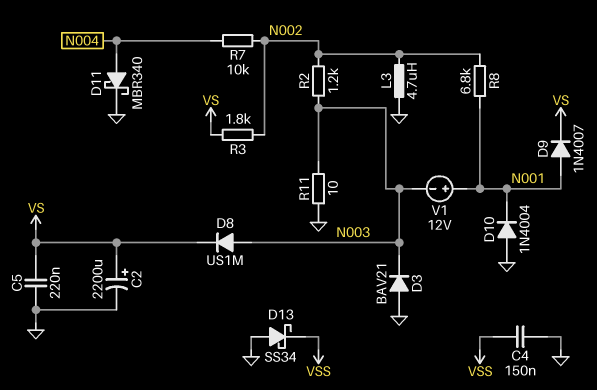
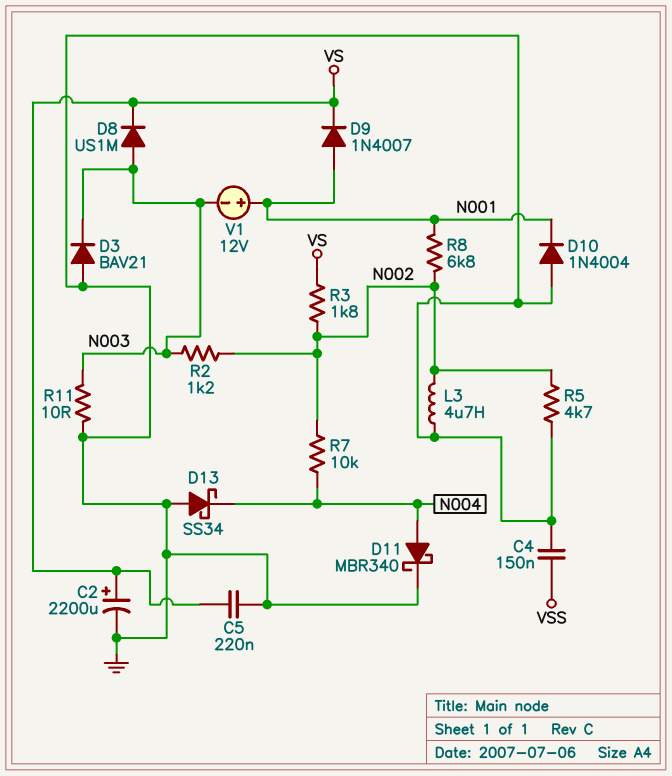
D13: schottky SS34 (A GND, K VSS) -> schottky SS34 (A GND, K N004)
R5: none -> 4.7k (GND, N002)

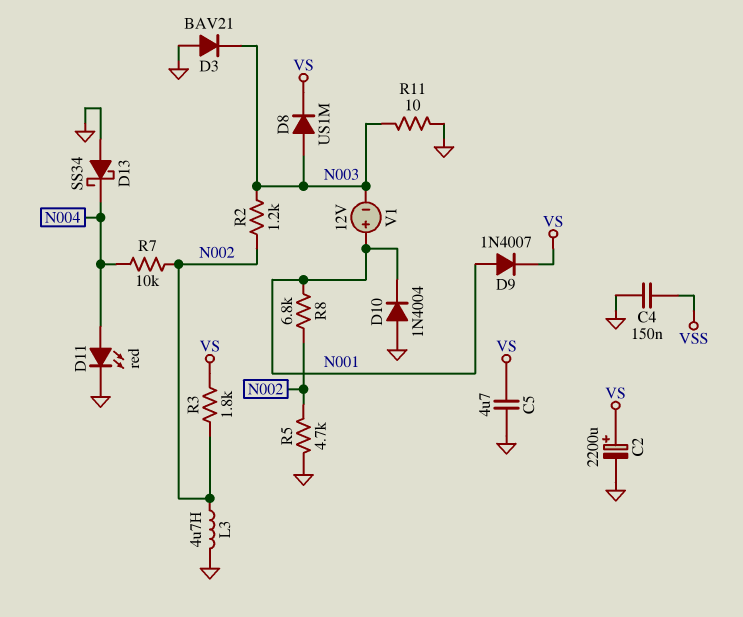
C5: 220nF (GND, VS) -> 4.7uF (GND, VS)
D11: schottky MBR340 (A N004, K GND) -> LED red (A N004, K GND)

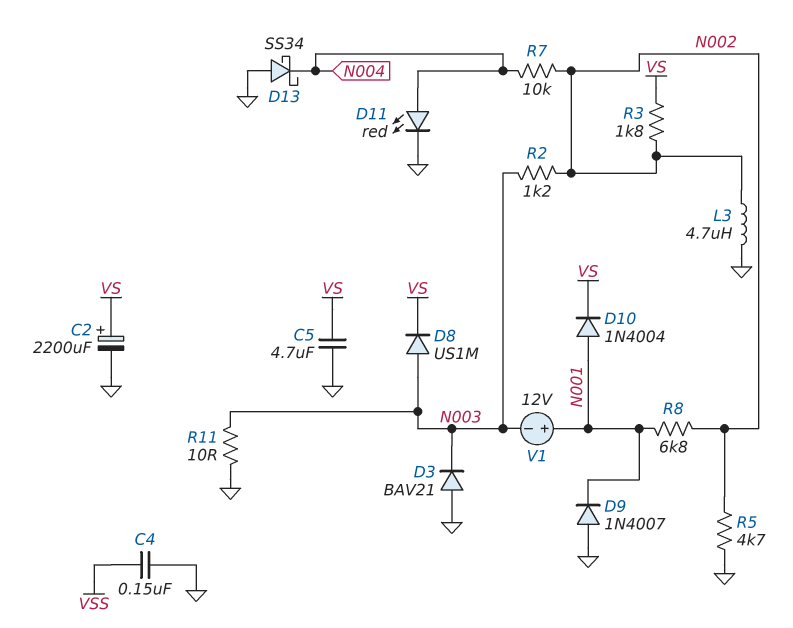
D9: diode 1N4007 (A N001, K VS) -> diode 1N4007 (A GND, K N001)
D10: diode 1N4004 (A GND, K N001) -> diode 1N4004 (A N001, K VS)

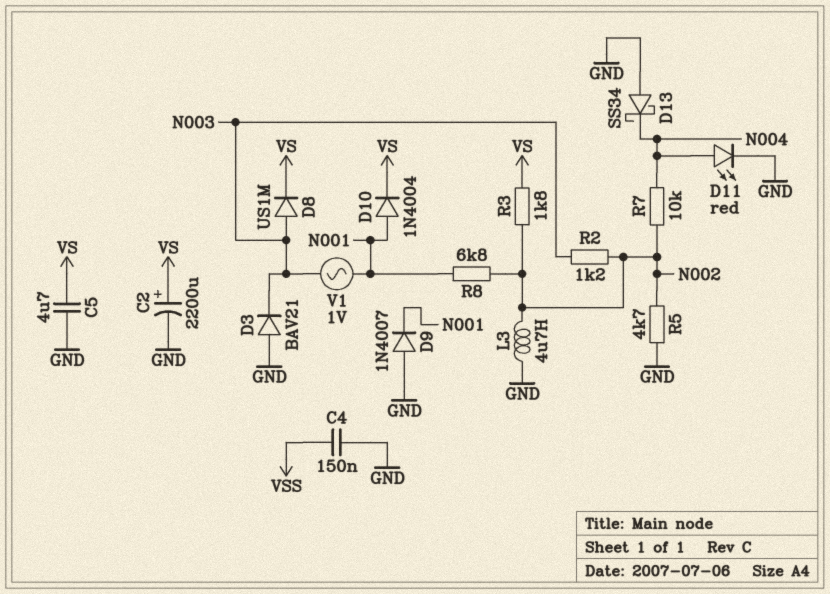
R11: 10 (GND, N003) -> none
V1: 12V (plus N001, minus N003) -> AC 1V (N001, N003)

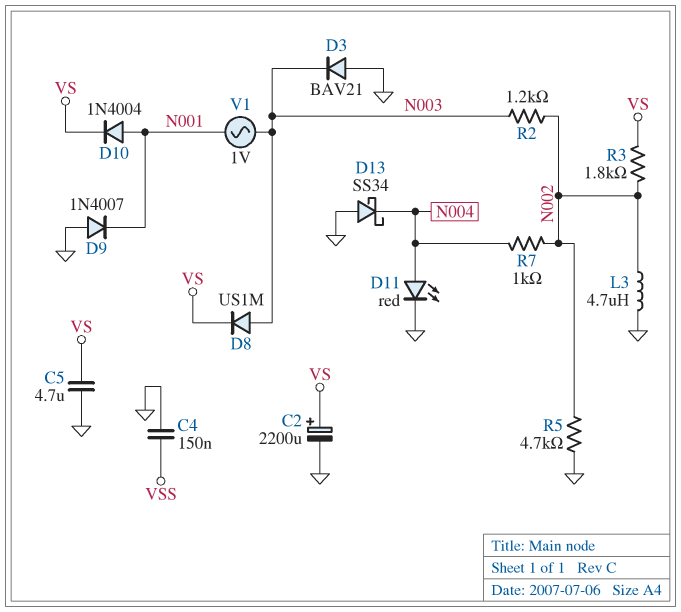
R7: 10k (N002, N004) -> 1k (N002, N004)
R8: 6.8k (N001, N002) -> none

